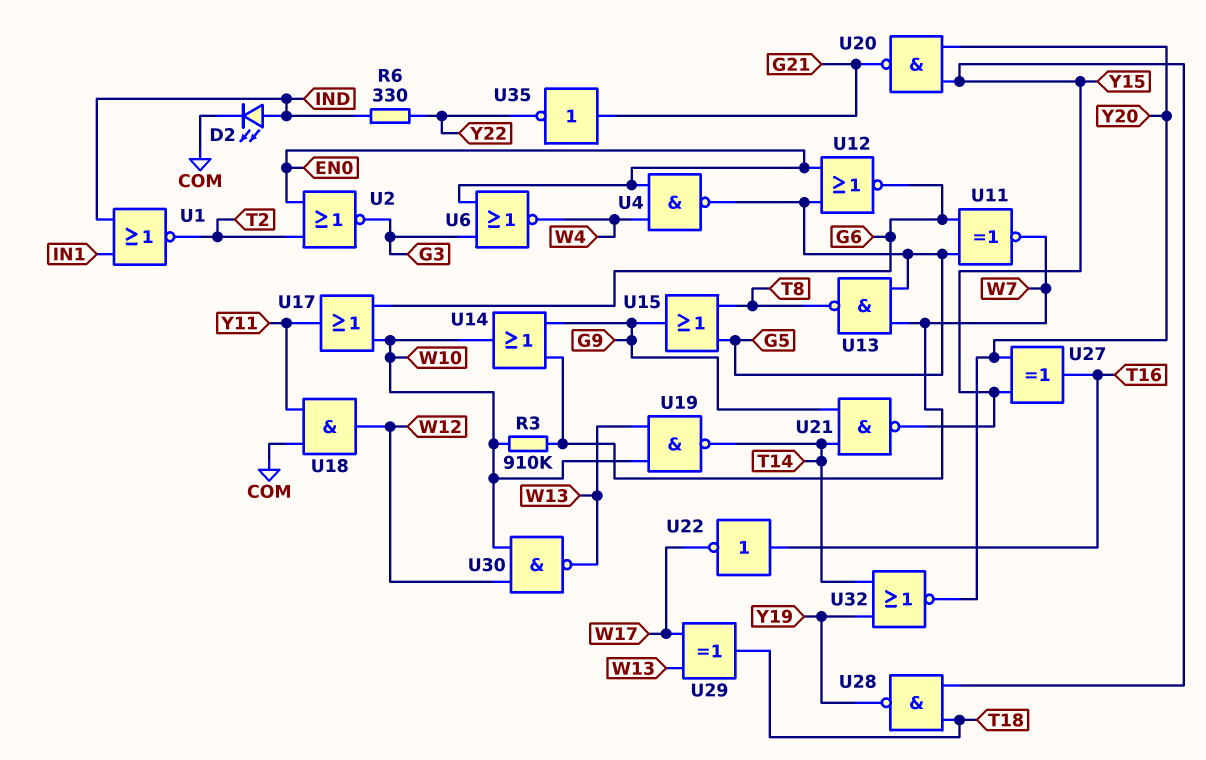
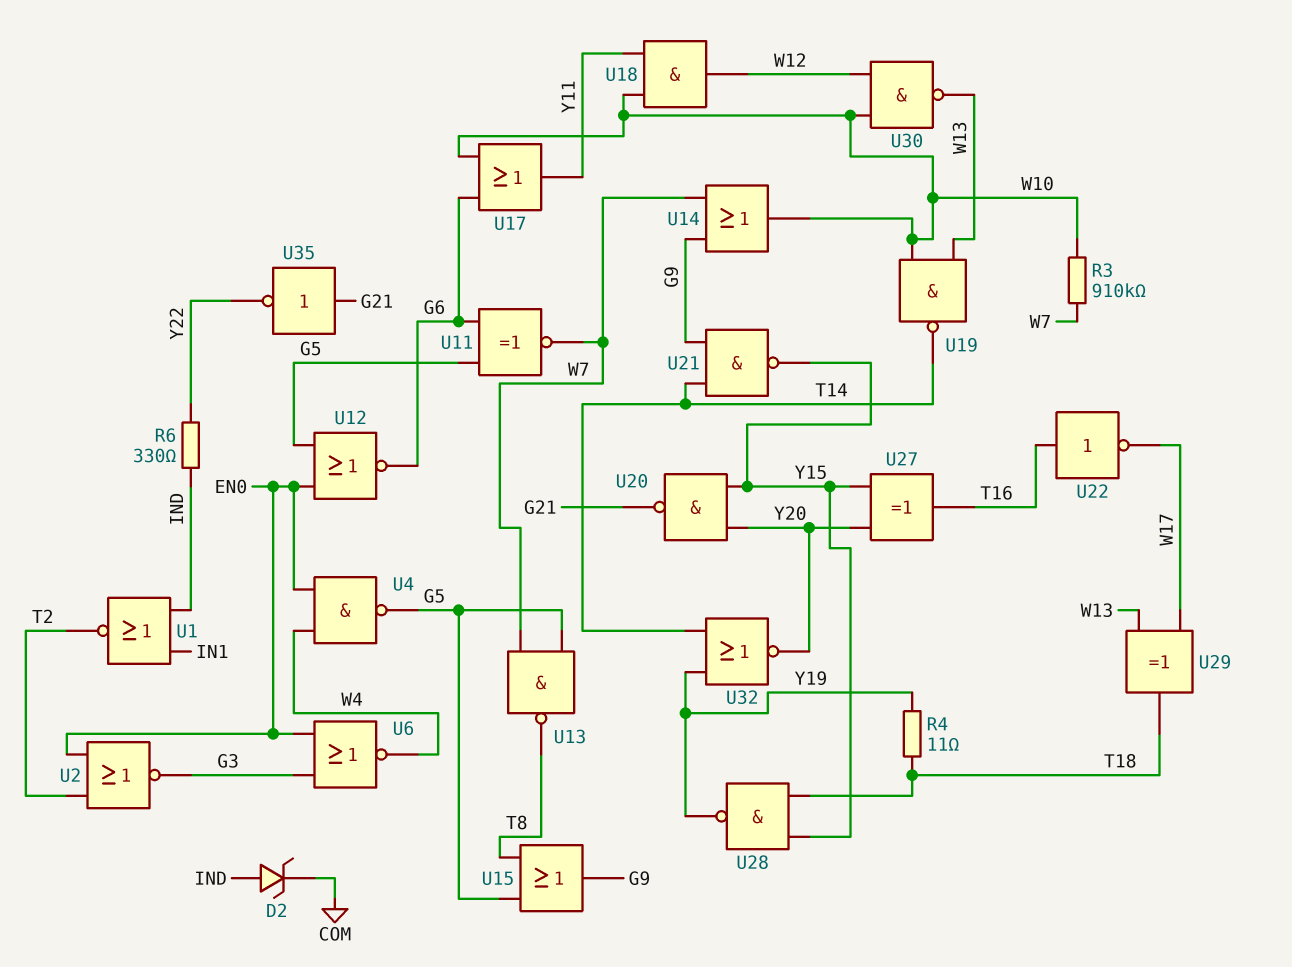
D2: LED (A IND, K COM) -> zener (A IND, K COM)
R4: none -> 11 (T18, Y19)
U18: AND (in COM, in Y11, out W12) -> AND (in W10, in Y11, out W12)

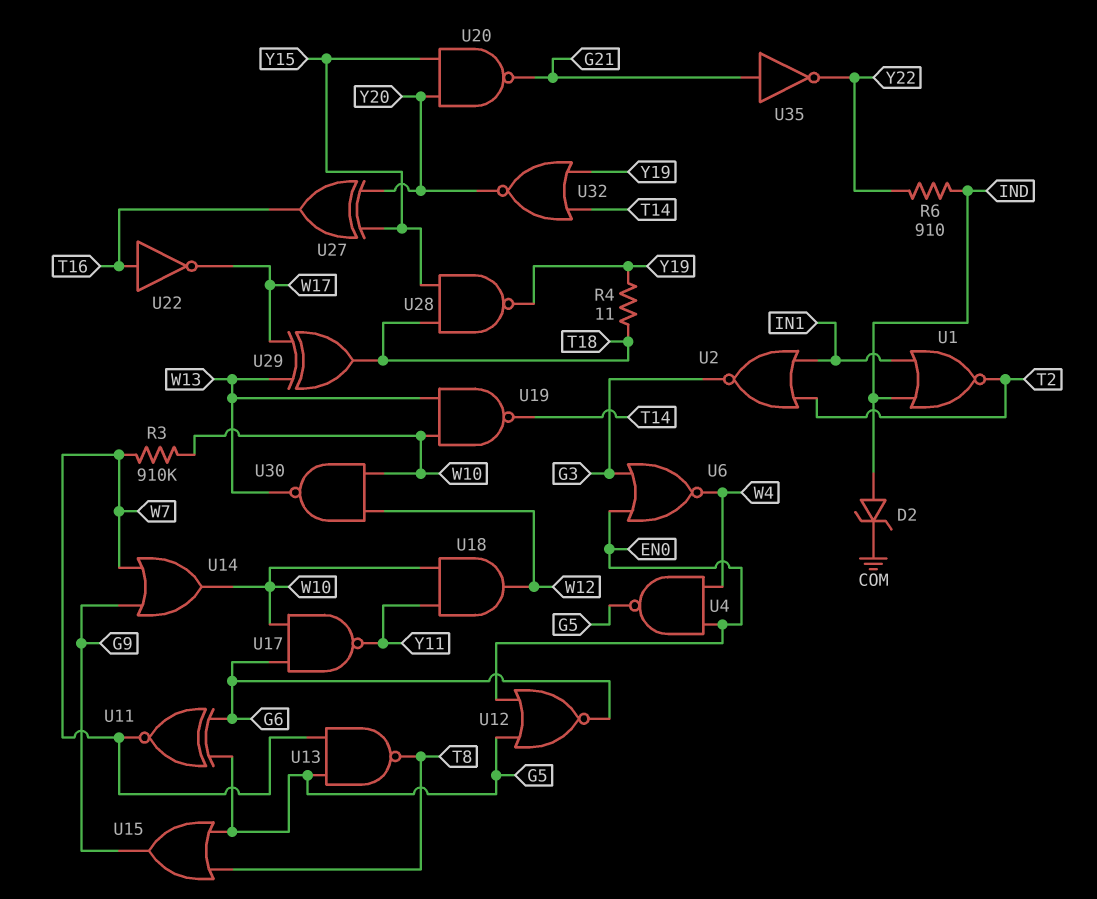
R6: 330 (IND, Y22) -> 910 (IND, Y22)
U2: NOR (in EN0, in T2, out G3) -> NOR (in IN1, in T2, out G3)
U17: OR (in G6, in W10, out Y11) -> NAND (in G6, in W10, out Y11)
U21: NAND (in G9, in T14, out Y15) -> none

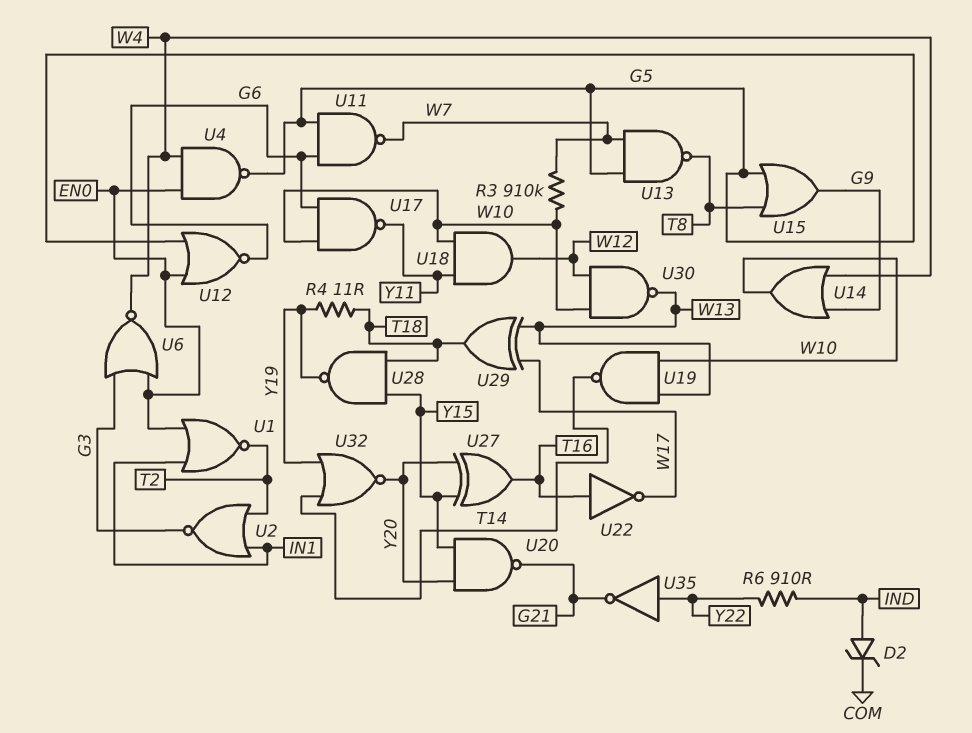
U1: NOR (in IN1, in IND, out T2) -> NOR (in EN0, in IN1, out T2)
U11: XNOR (in G5, in G6, out W7) -> NAND (in G5, in G6, out W7)
U14: OR (in G9, in W7, out W10) -> OR (in G9, in W4, out W10)
U35: NOT (in G21, out Y22) -> NOT (in Y22, out G21)

